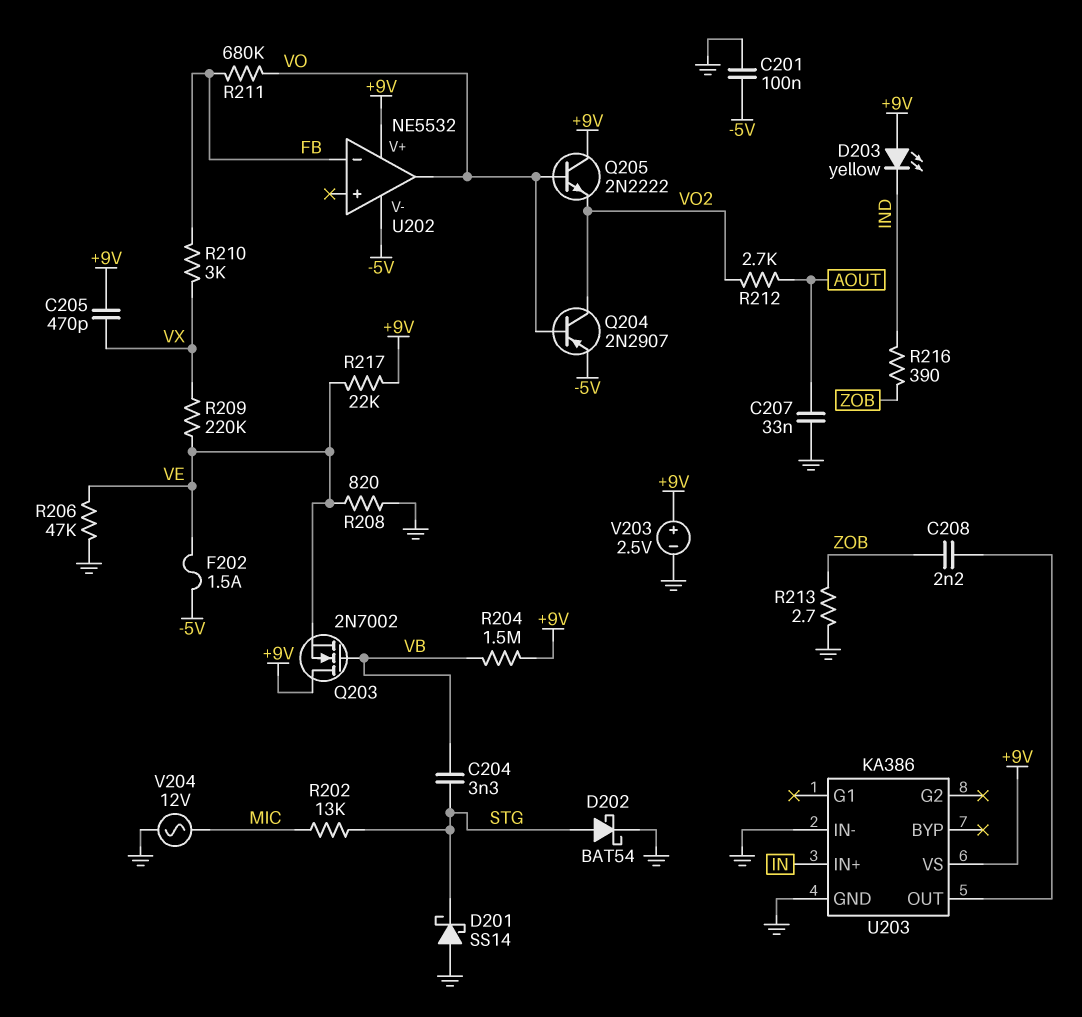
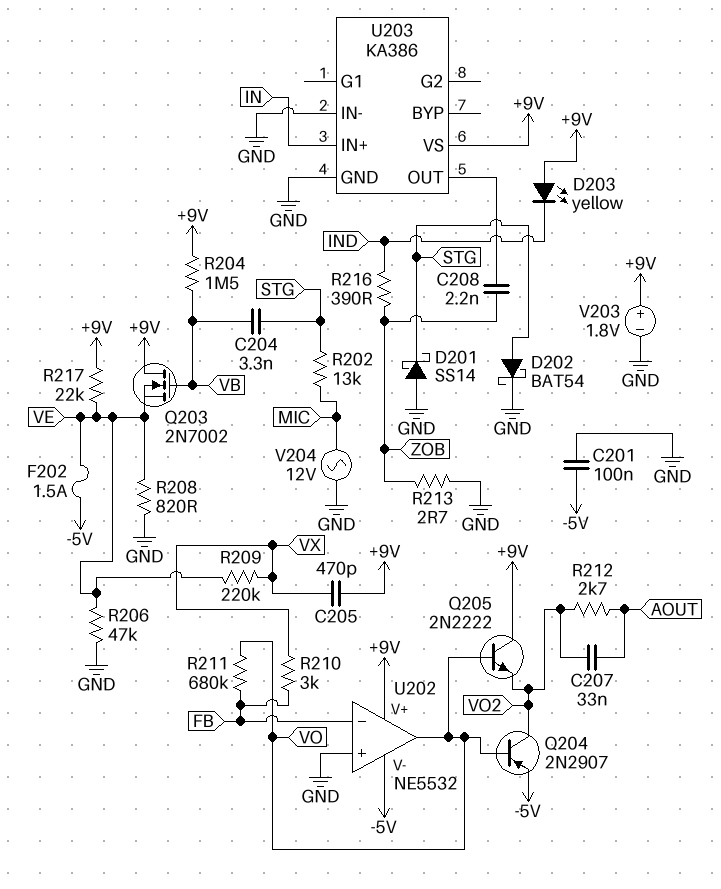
C207: 33nF (AOUT, GND) -> 33nF (AOUT, VO2)
U202 pin in+: none -> GND
V203: 2.5V (plus +9V, minus GND) -> 1.8V (plus +9V, minus GND)

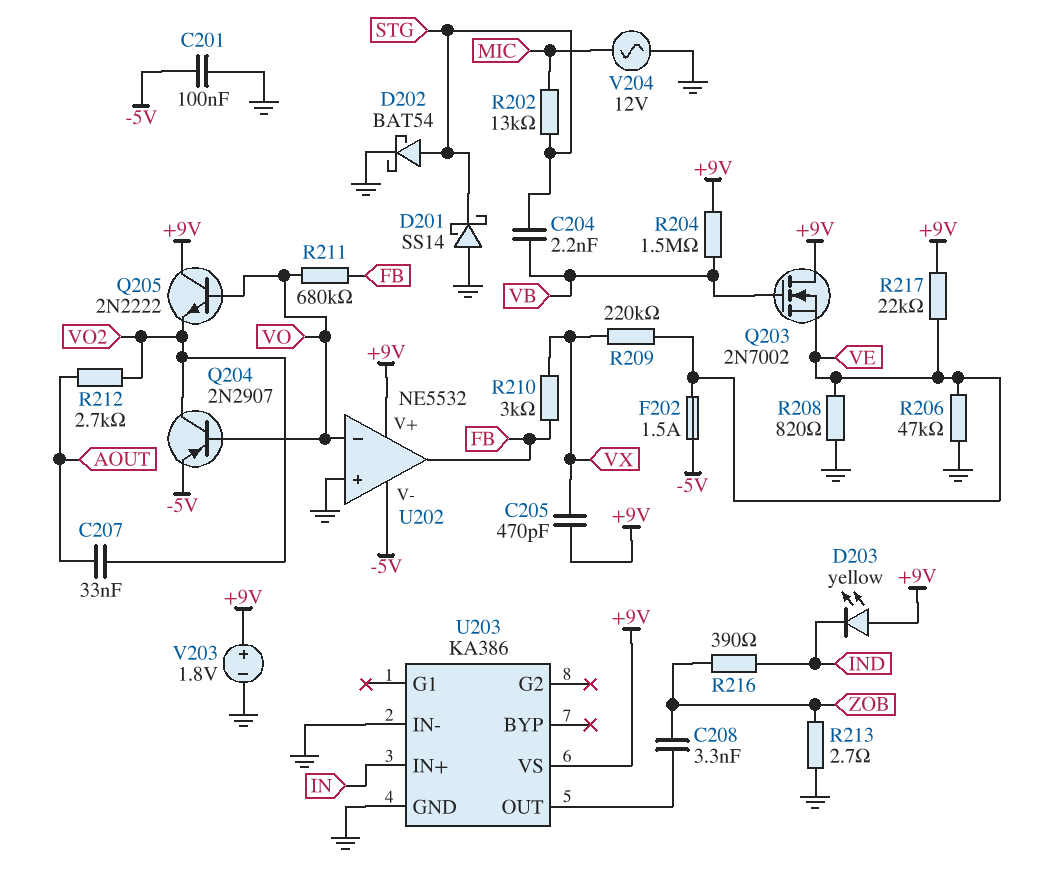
C204: 3.3nF (STG, VB) -> 2.2nF (STG, VB)
C208: 2.2nF (U203/OUT, ZOB) -> 3.3nF (U203/OUT, ZOB)
U202 pin in-: FB -> VO
U202 pin out: VO -> FB

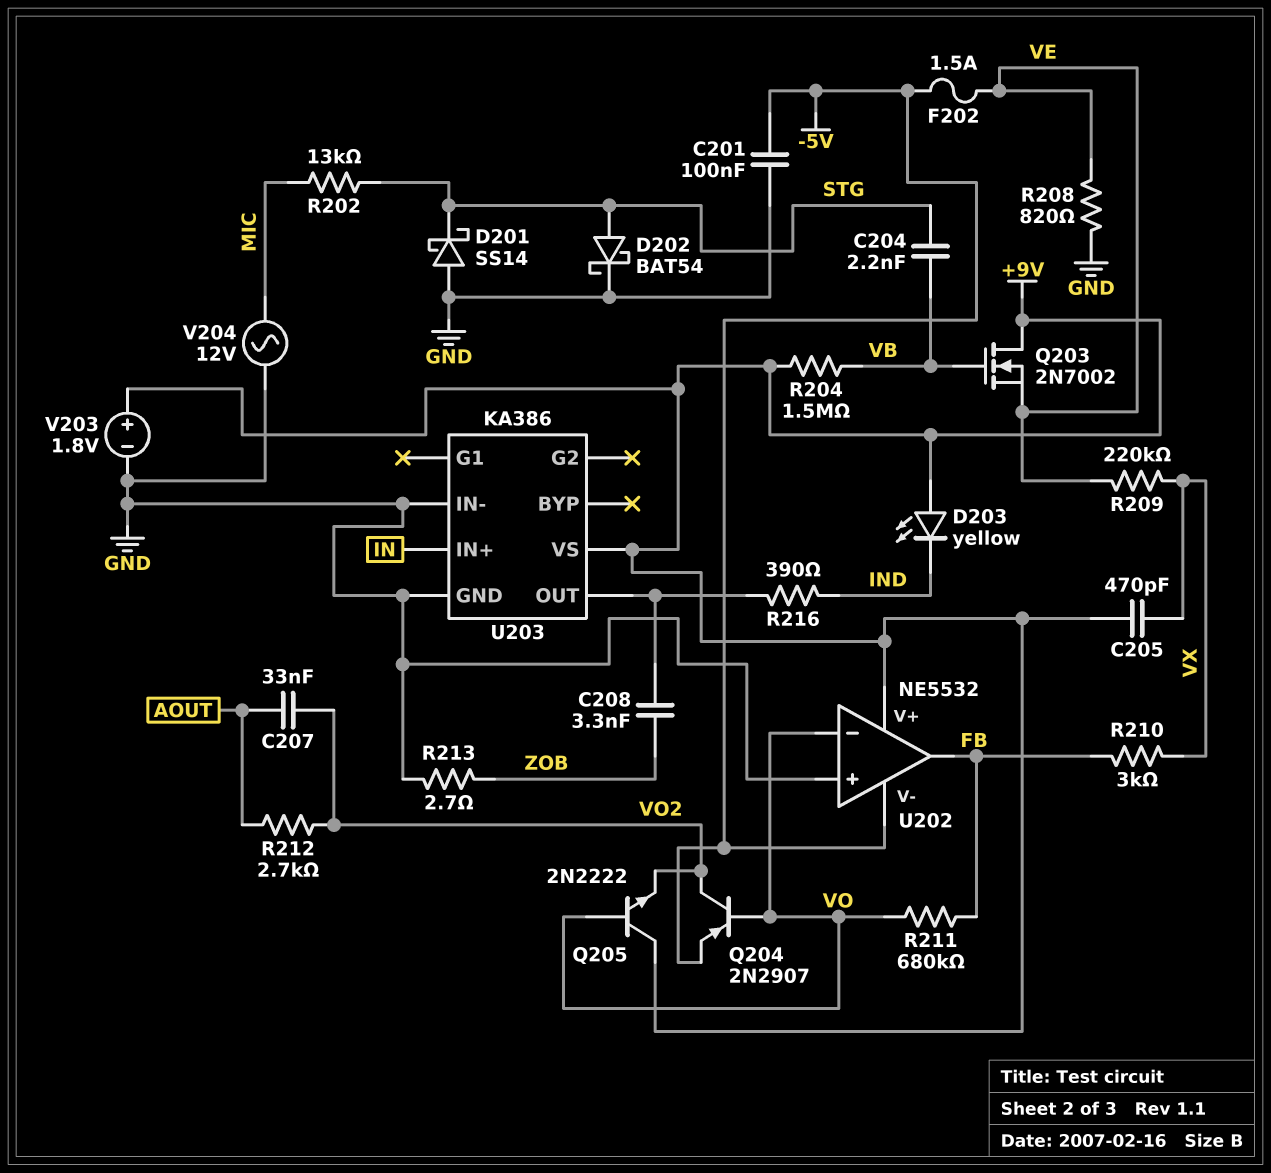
R206: 47k (GND, VE) -> none
R216: 390 (IND, ZOB) -> 390 (IND, U203/OUT)
R217: 22k (+9V, VE) -> none

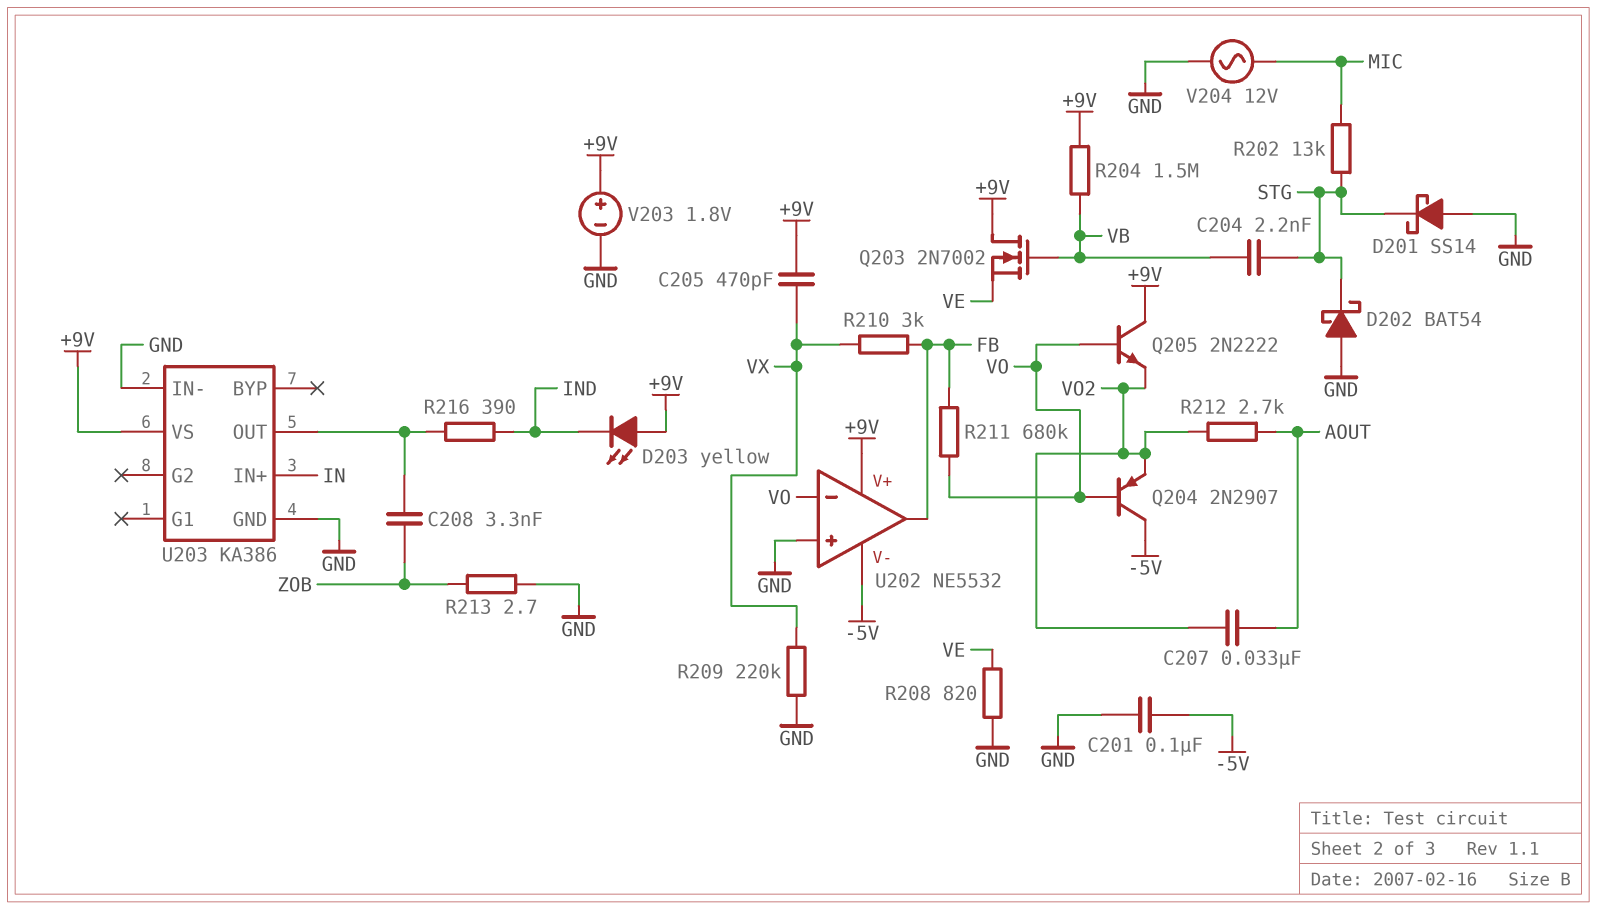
D202: schottky BAT54 (A STG, K GND) -> schottky BAT54 (A GND, K STG)
F202: 1.5A (-5V, VE) -> none
Q204: PNP 2N2907 (B VO, C VO2, E -5V) -> PNP 2N2907 (B VO, C -5V, E VO2)
R209: 220k (VE, VX) -> 220k (GND, VX)

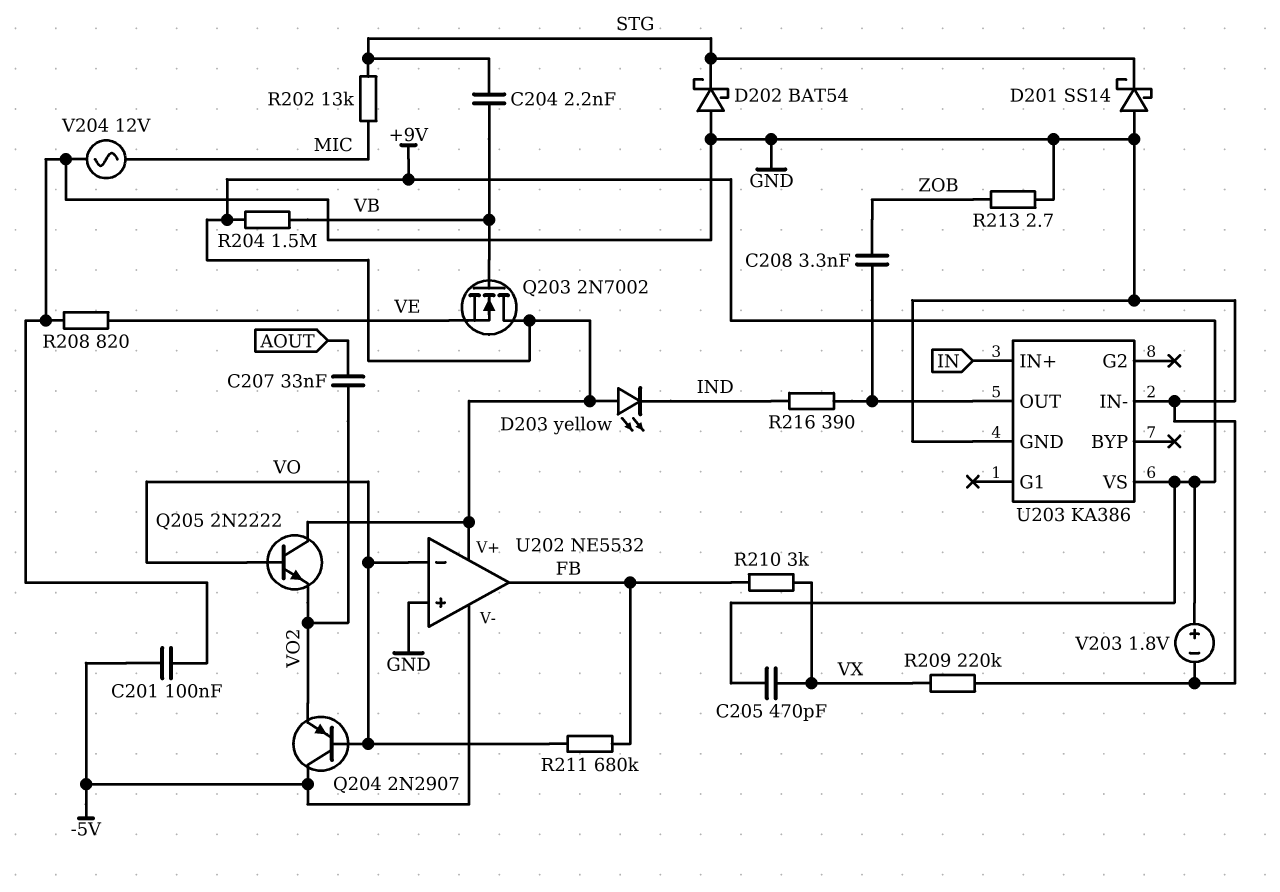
R212: 2.7k (AOUT, VO2) -> none

